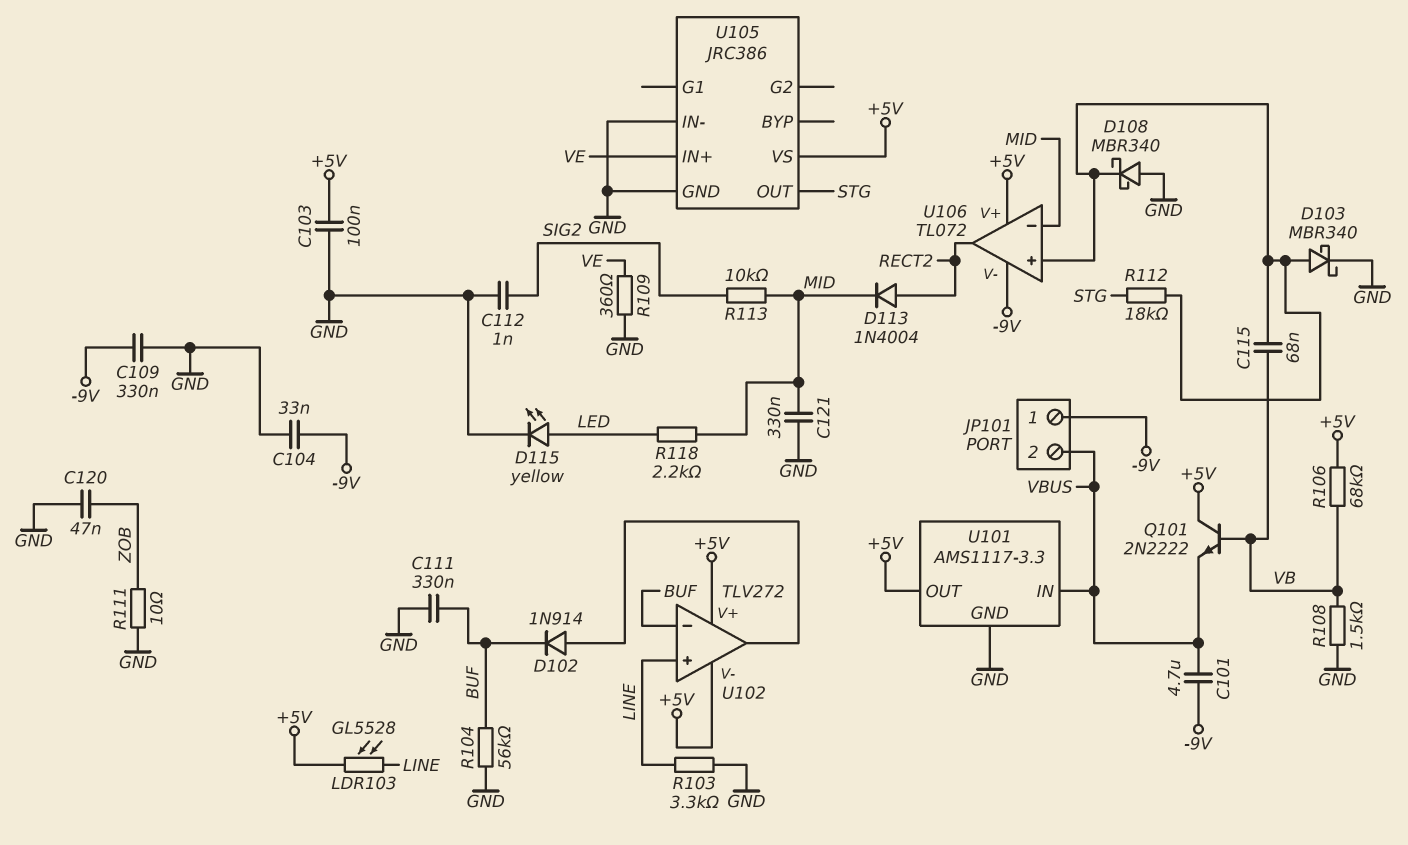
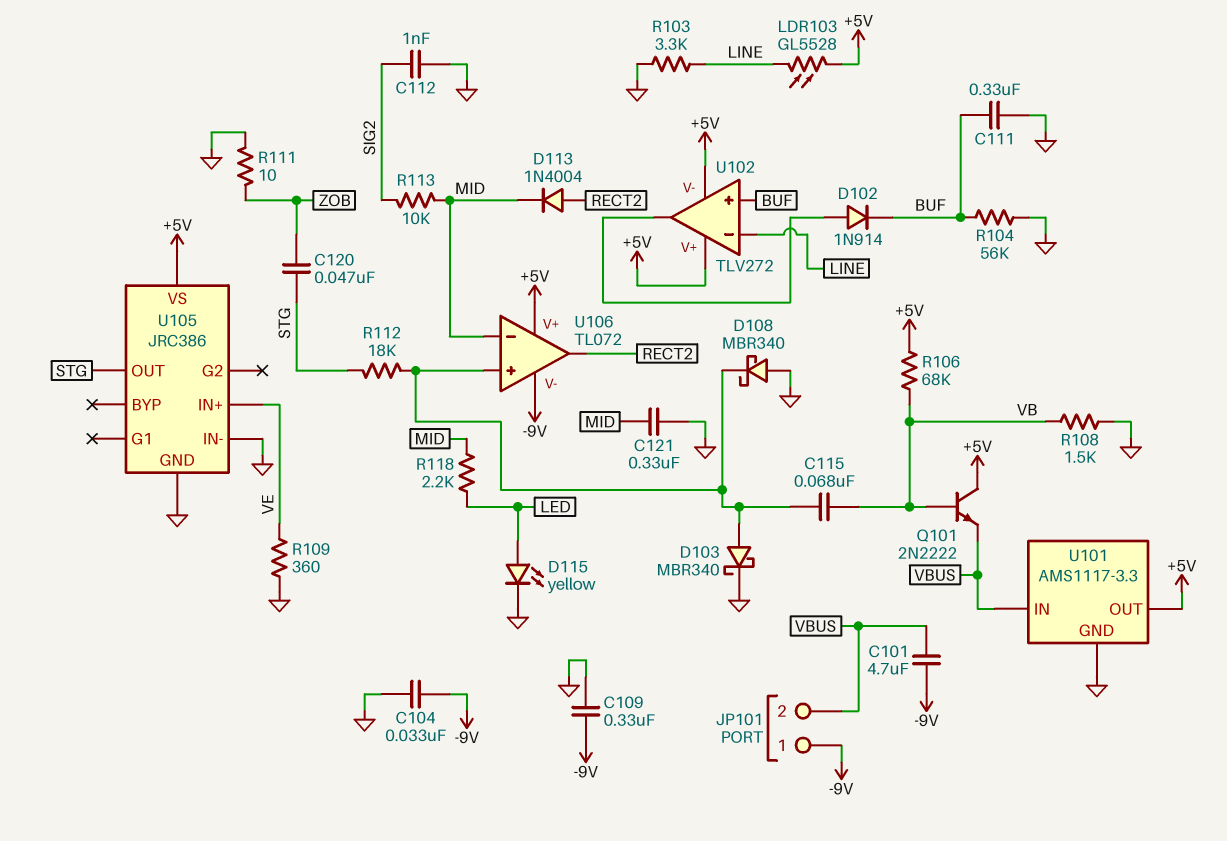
C103: 100nF (+5V, GND) -> none
C120: 47nF (GND, ZOB) -> 47nF (STG, ZOB)
U102 pin in+: LINE -> BUF
U102 pin in-: BUF -> LINE

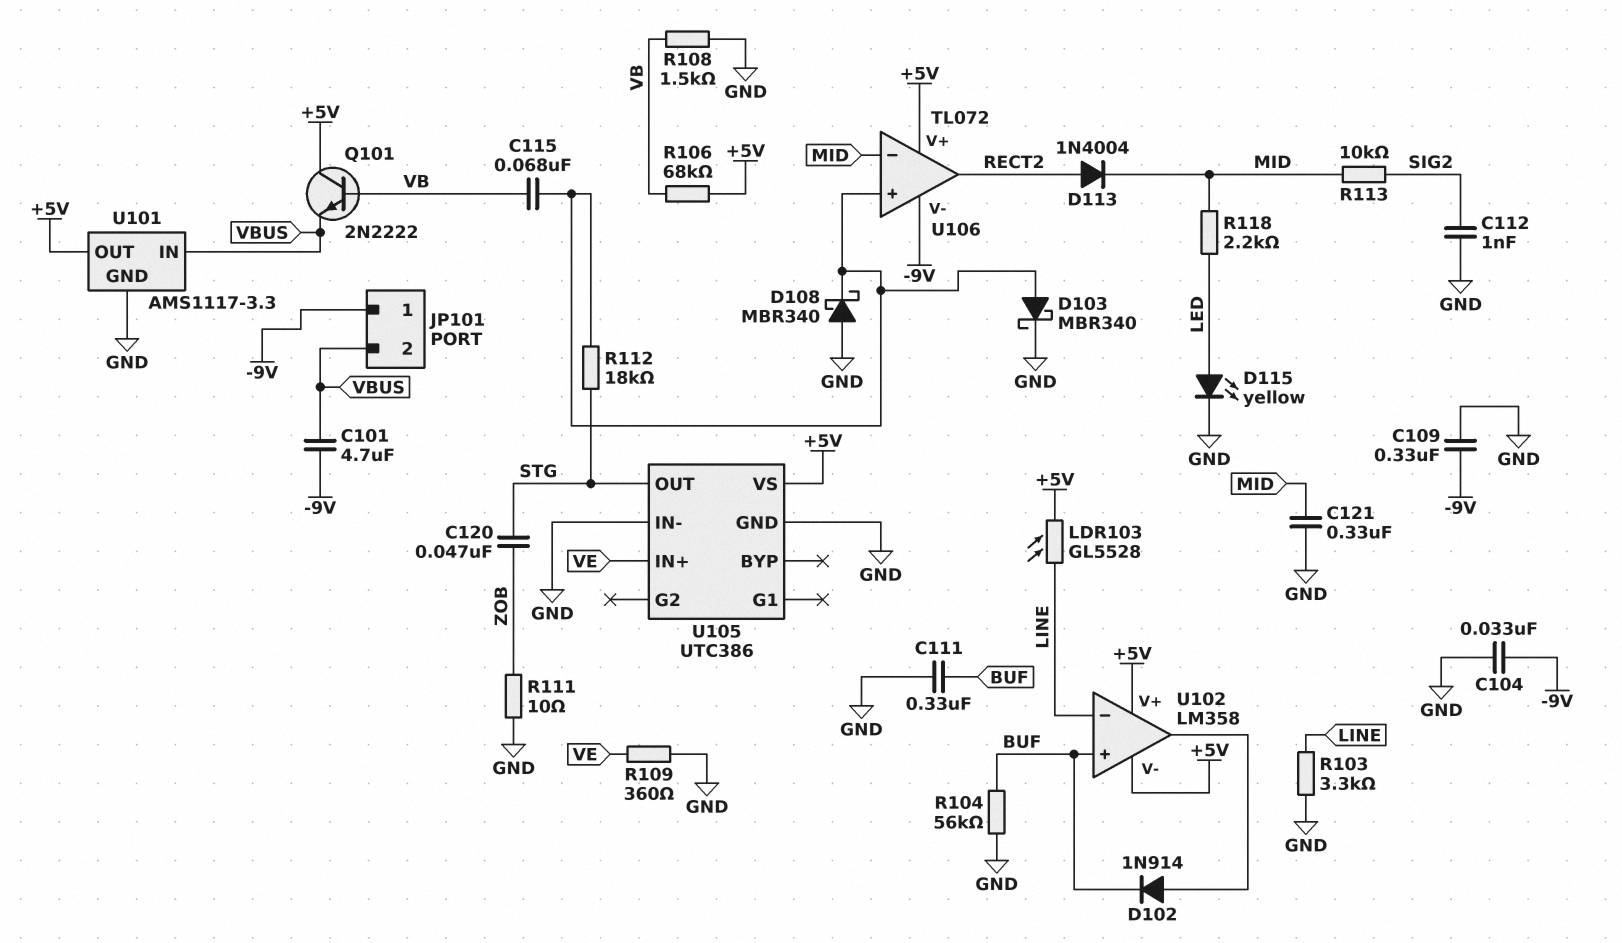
U102: TLV272 -> LM358
U105: JRC386 -> UTC386

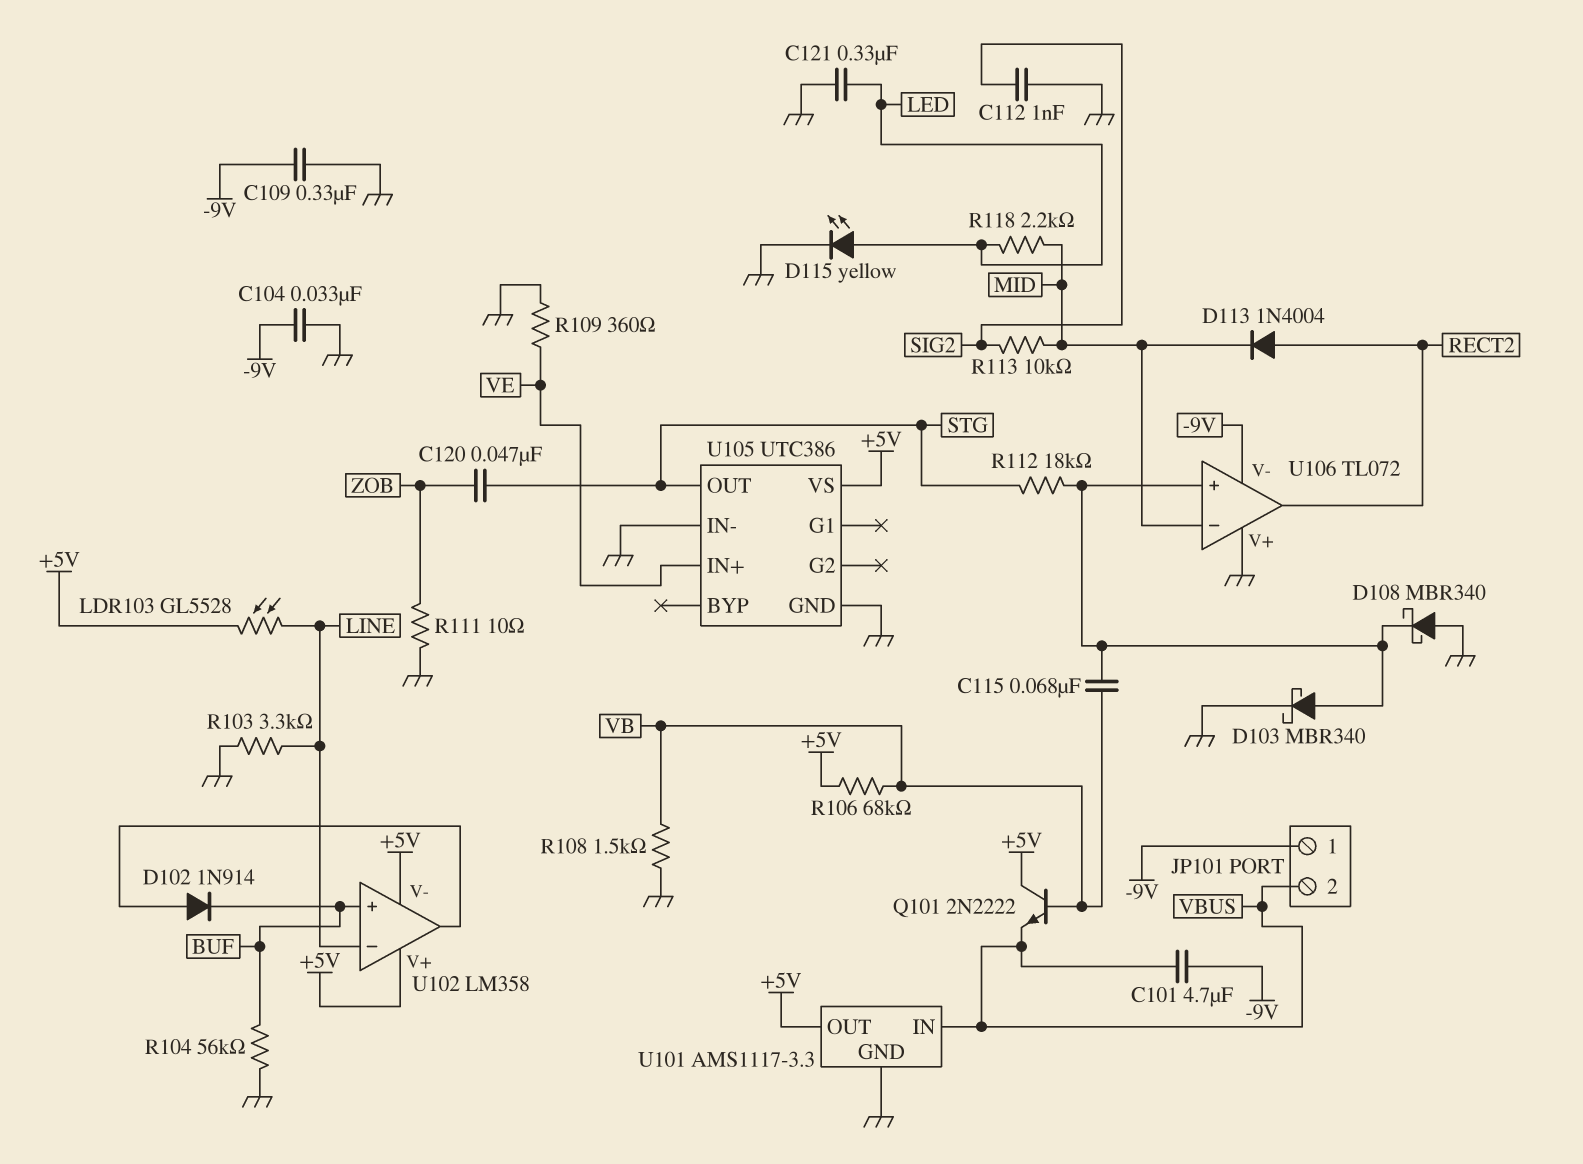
C111: 330nF (BUF, GND) -> none
C121: 330nF (GND, MID) -> 330nF (GND, LED)
U106 pin V+: +5V -> GND

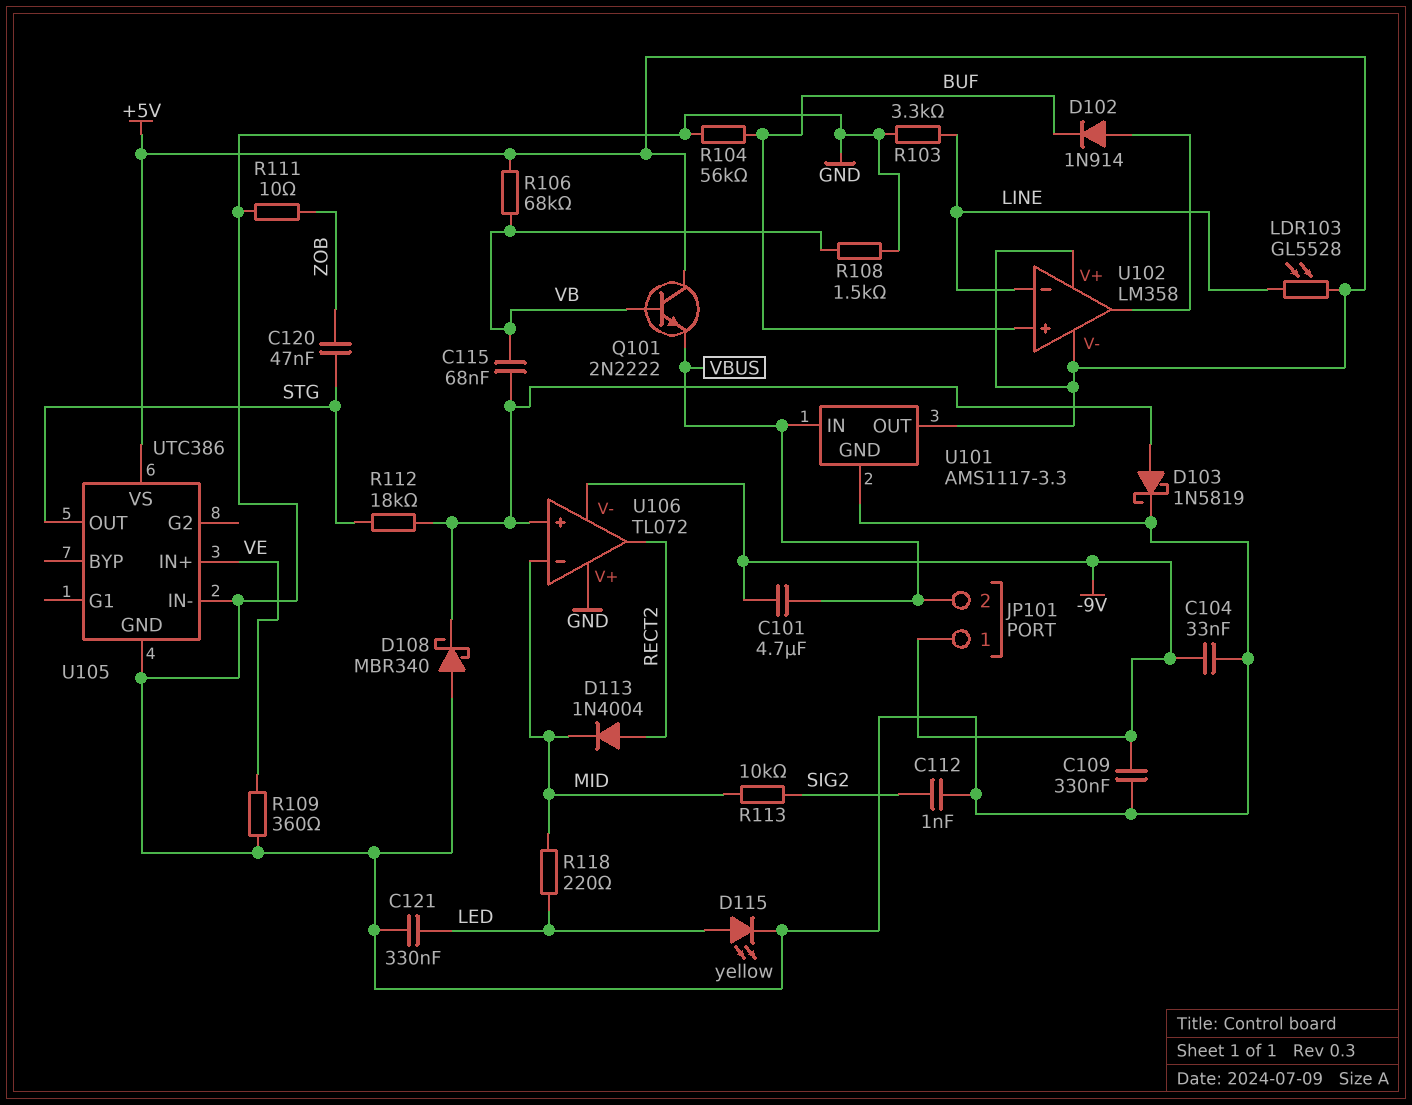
D103: schottky MBR340 (A U106/in+, K GND) -> schottky 1N5819 (A U106/in+, K GND)
R118: 2.2k (LED, MID) -> 220 (LED, MID)

